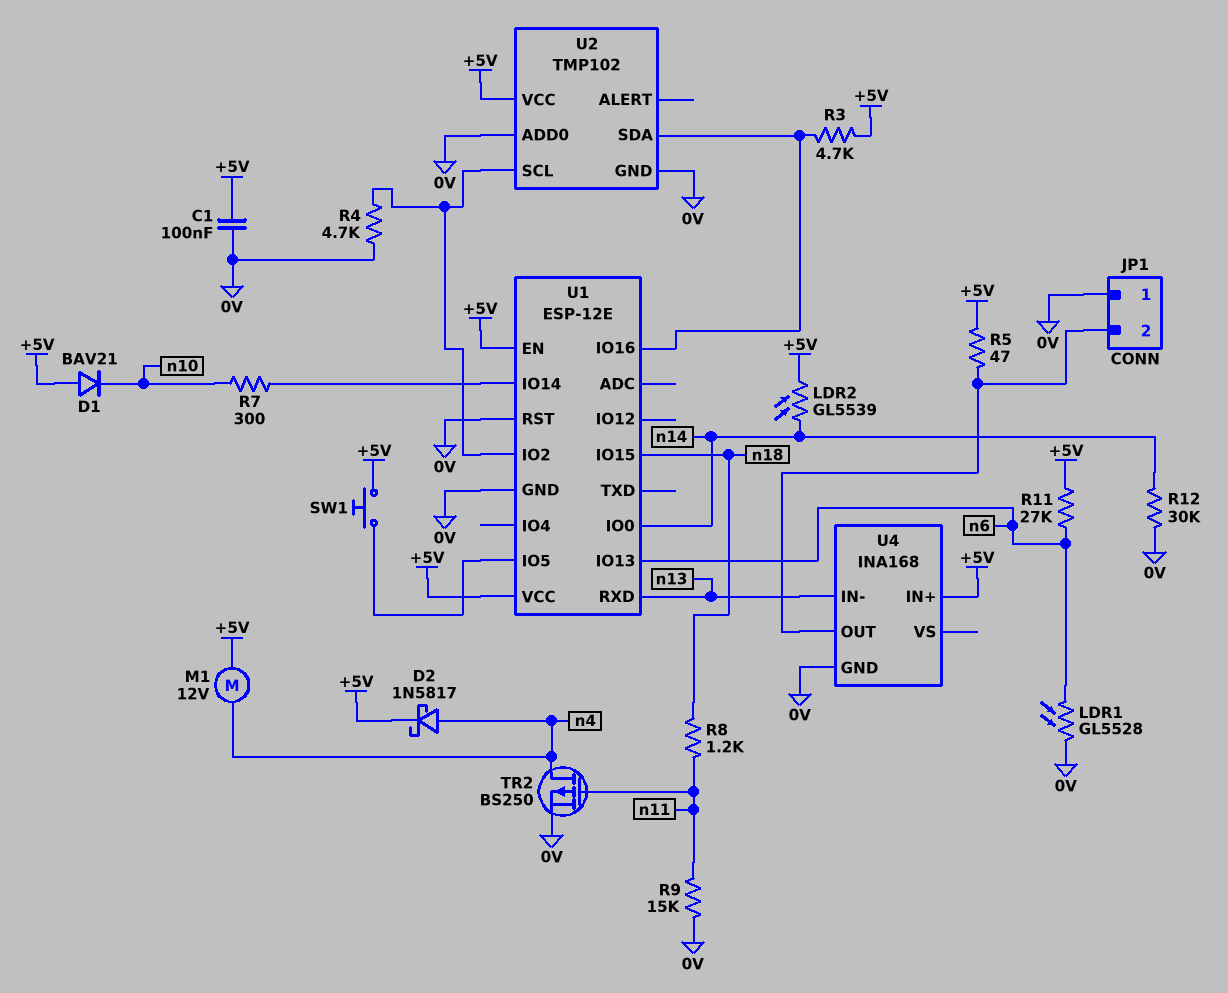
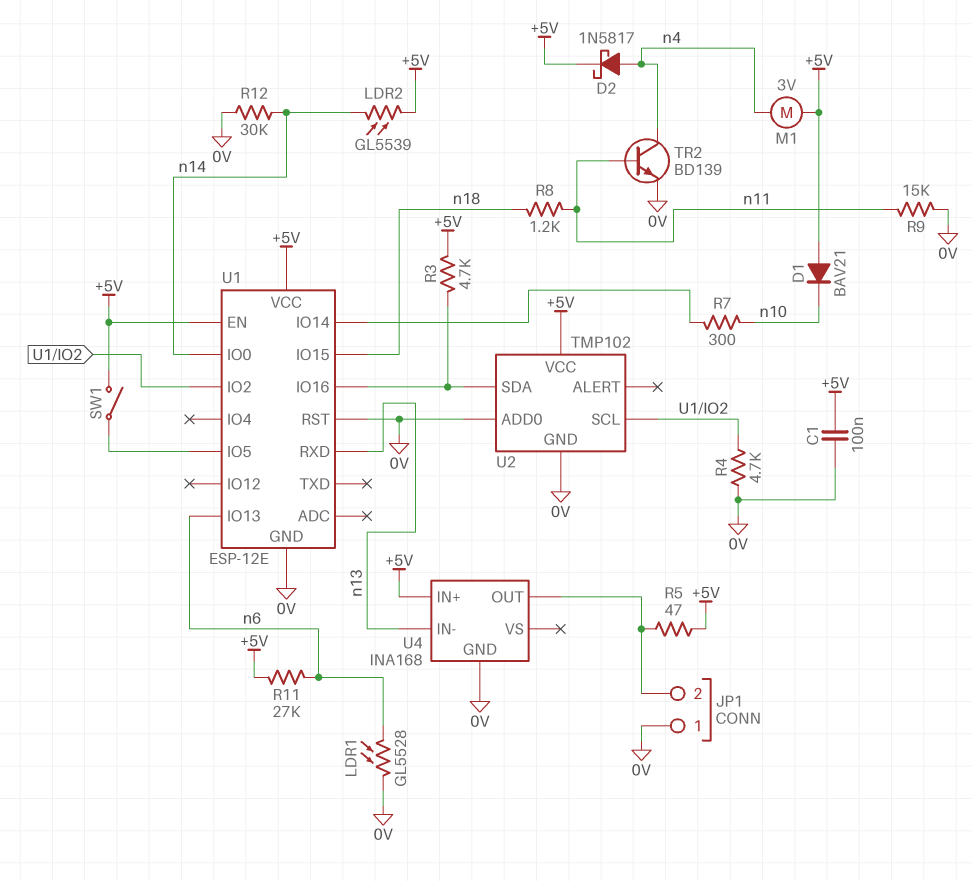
M1: motor 12V (+5V, n4) -> motor 3V (+5V, n4)
SW1: button (+5V, U1/IO5) -> switch (+5V, U1/IO5)
TR2: PMOS BS250 (G n11, D n4, S 0V) -> NPN BD139 (B n11, C n4, E 0V)

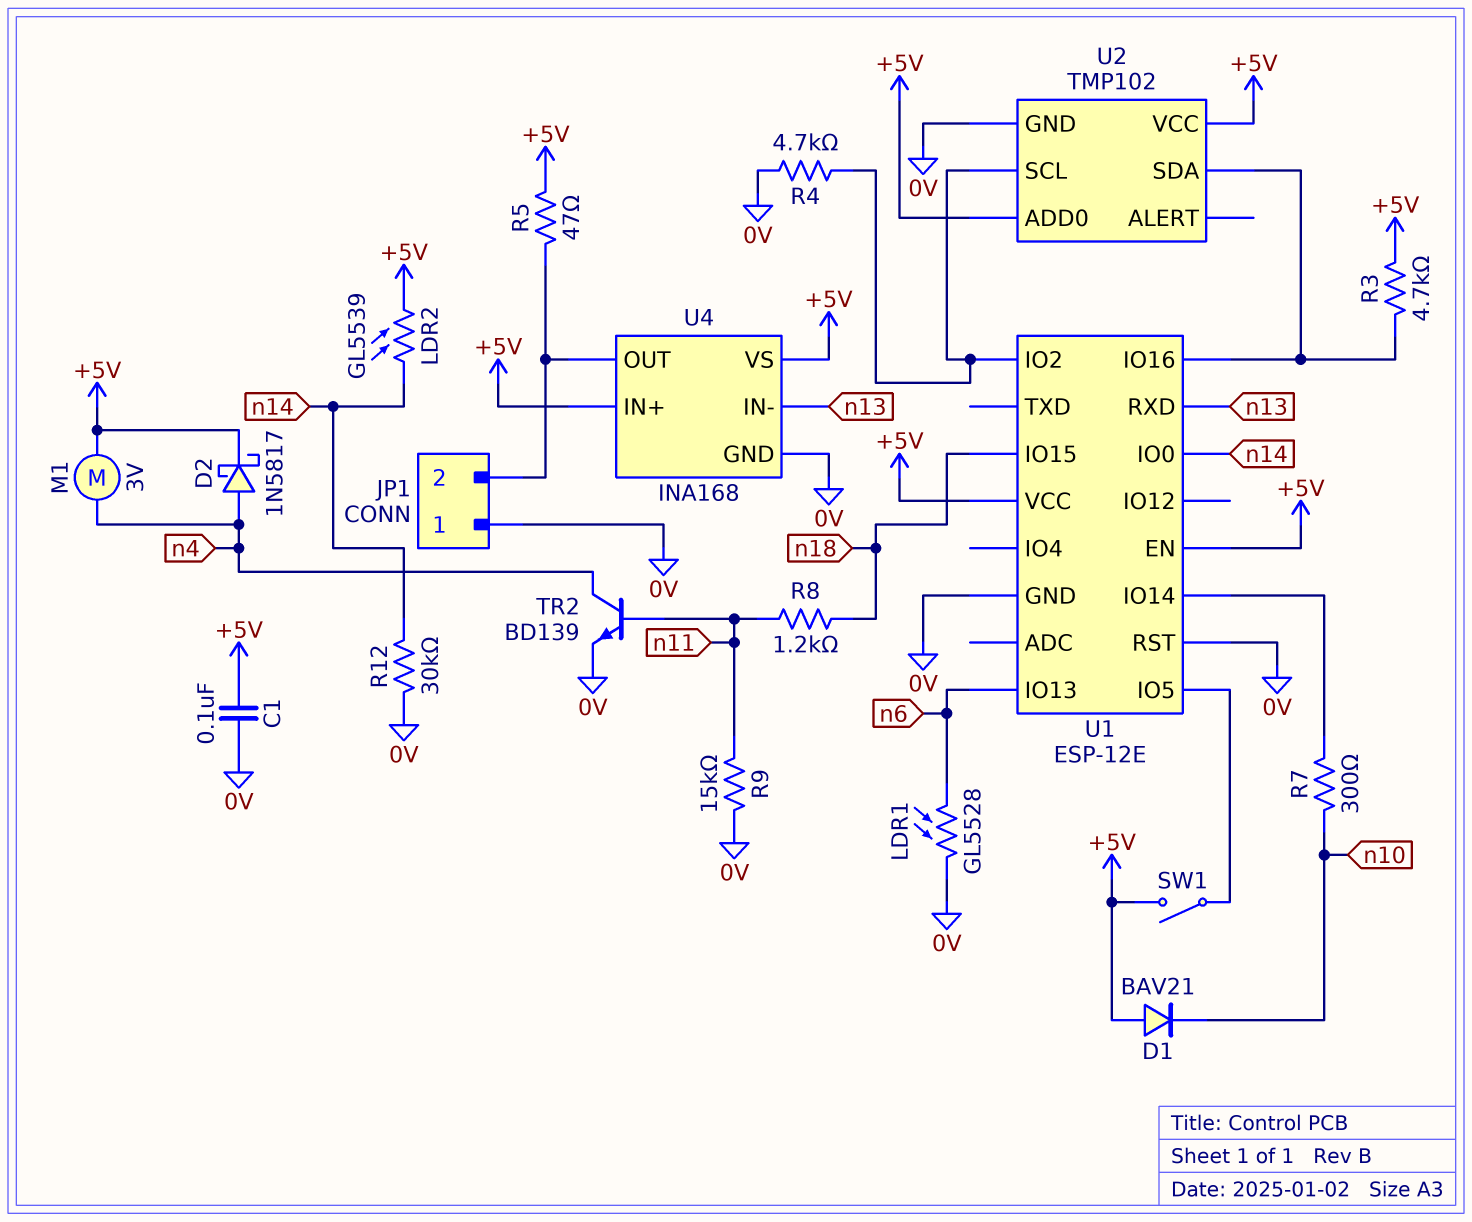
R11: 27k (+5V, n6) -> none
U2 pin ADD0: 0V -> +5V
U4 pin VS: none -> +5V

